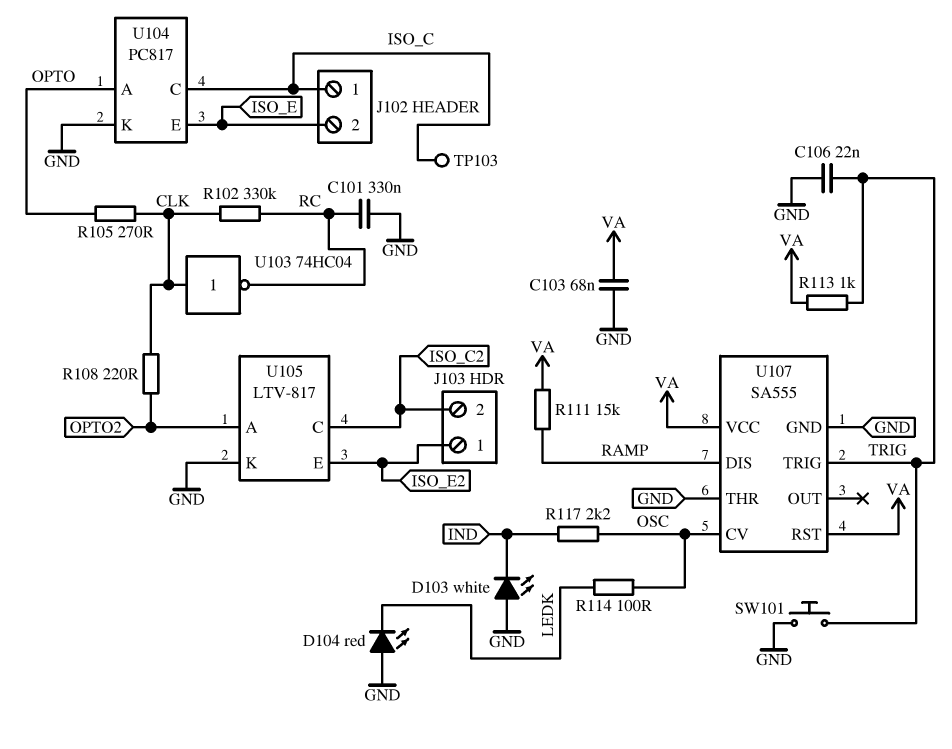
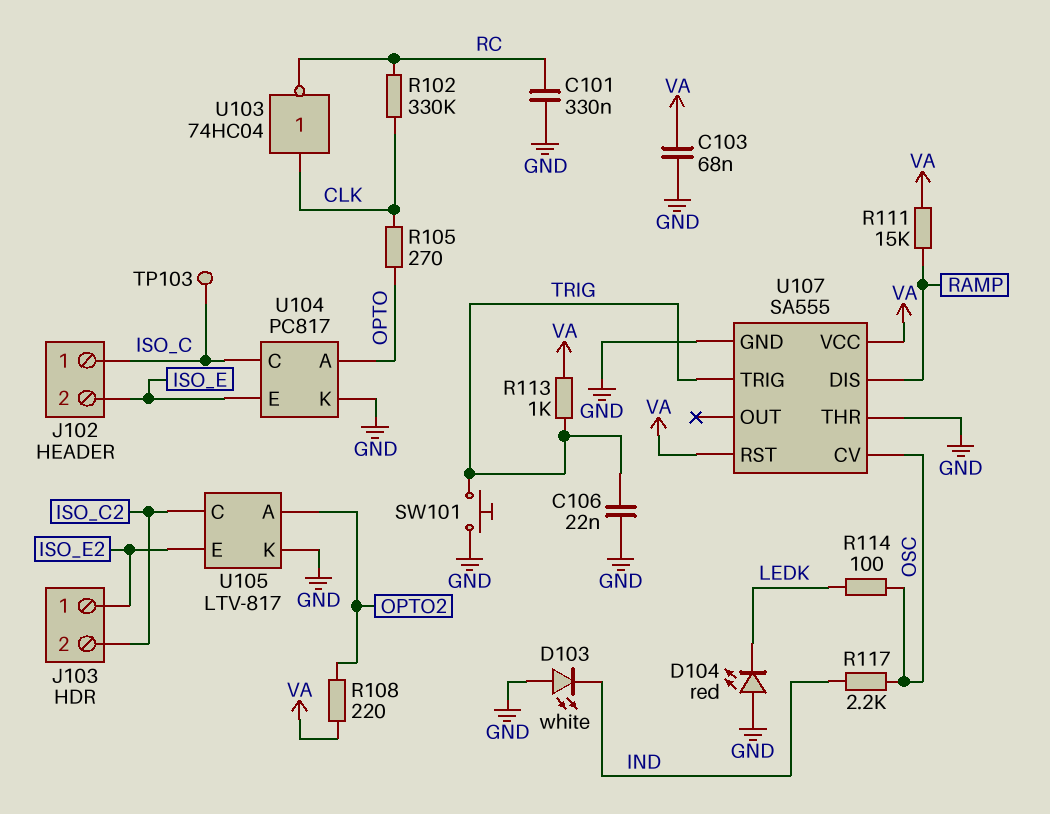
R108: 220 (CLK, OPTO2) -> 220 (OPTO2, VA)

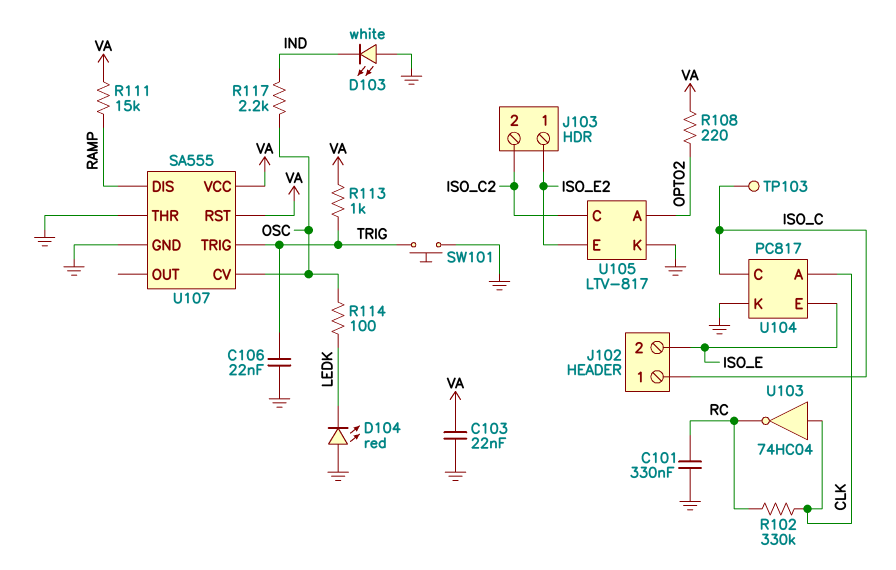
C103: 68nF (GND, VA) -> 22nF (GND, VA)
R105: 270 (CLK, OPTO) -> none
U104 pin A: OPTO -> CLK

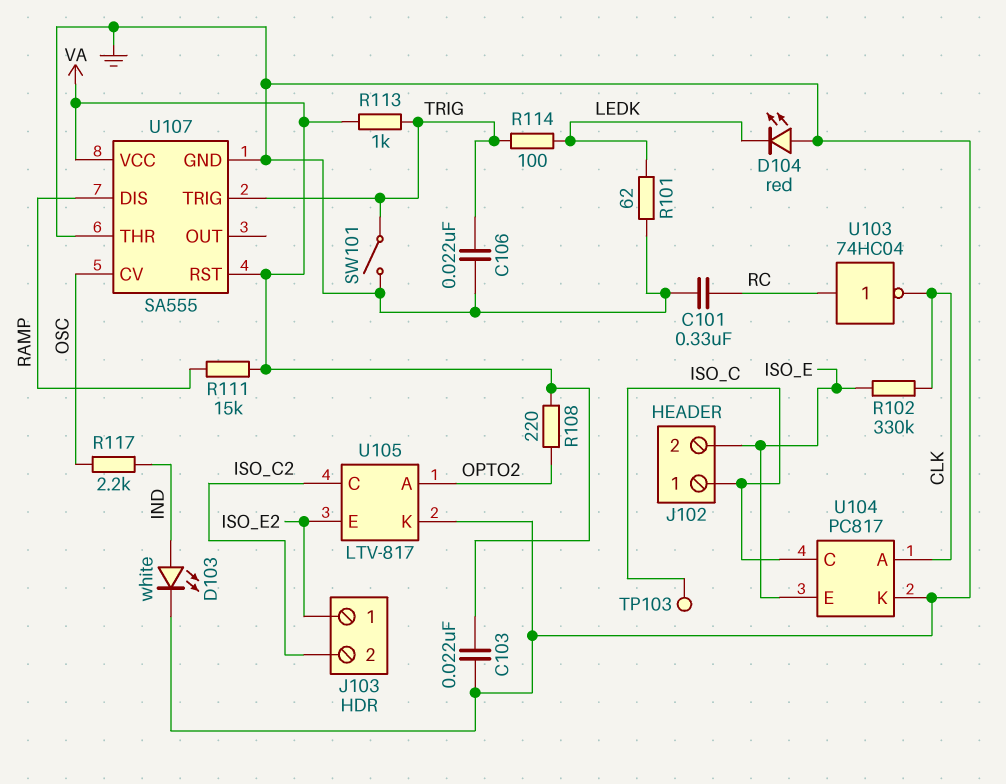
D103: LED white (A GND, K IND) -> LED white (A IND, K GND)
R101: none -> 62 (GND, LEDK)
R102: 330k (CLK, RC) -> 330k (CLK, ISO_E)
R114: 100 (LEDK, OSC) -> 100 (LEDK, TRIG)
SW101: button (GND, TRIG) -> switch (GND, TRIG)
U103: NOT 74HC04 (in CLK, out RC) -> NOT 74HC04 (in RC, out CLK)

